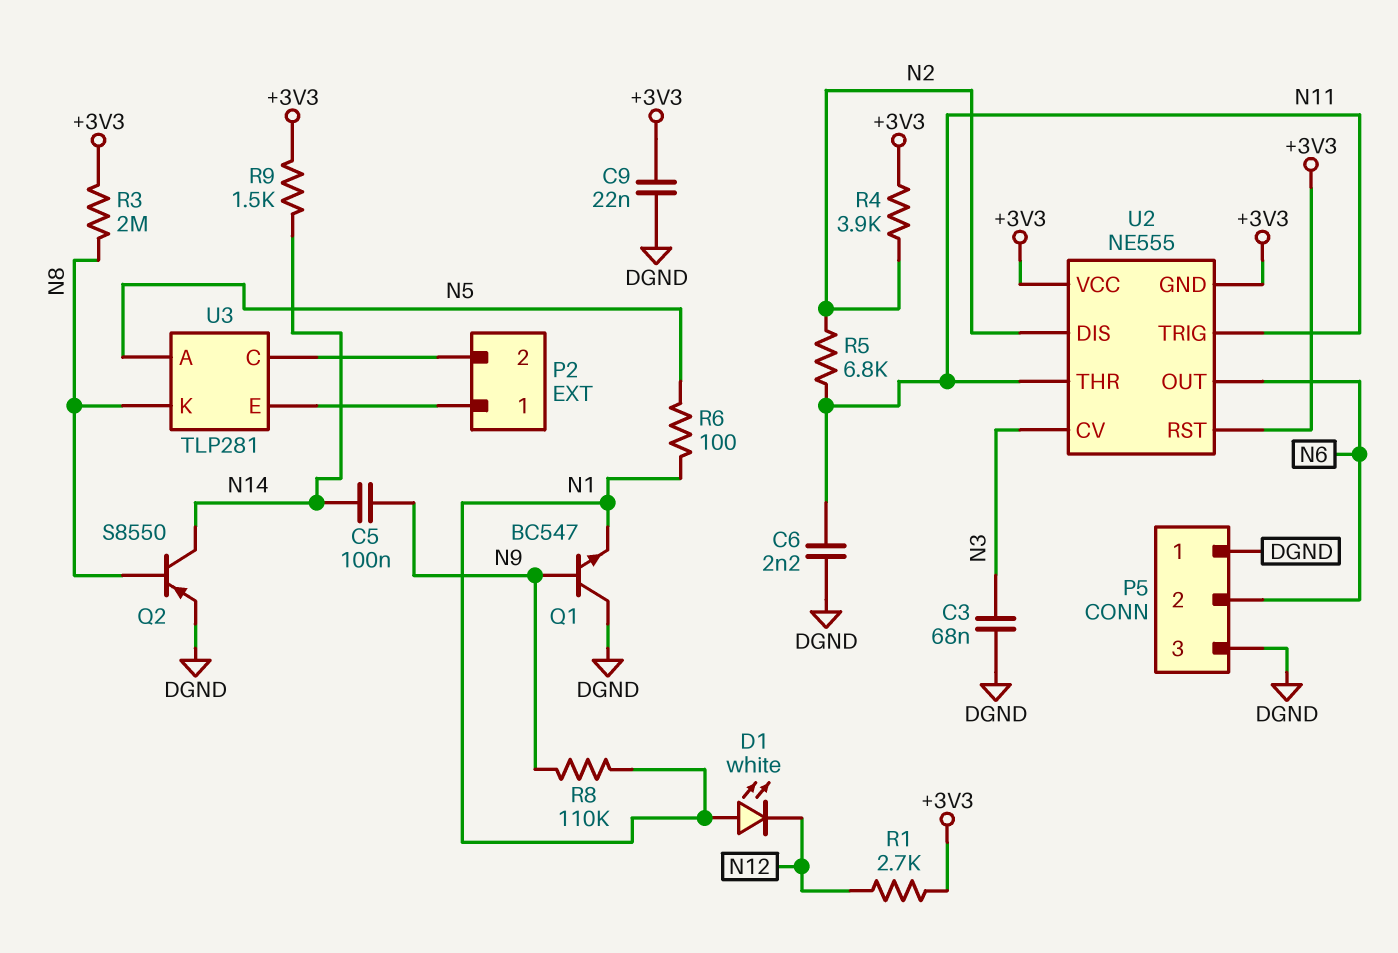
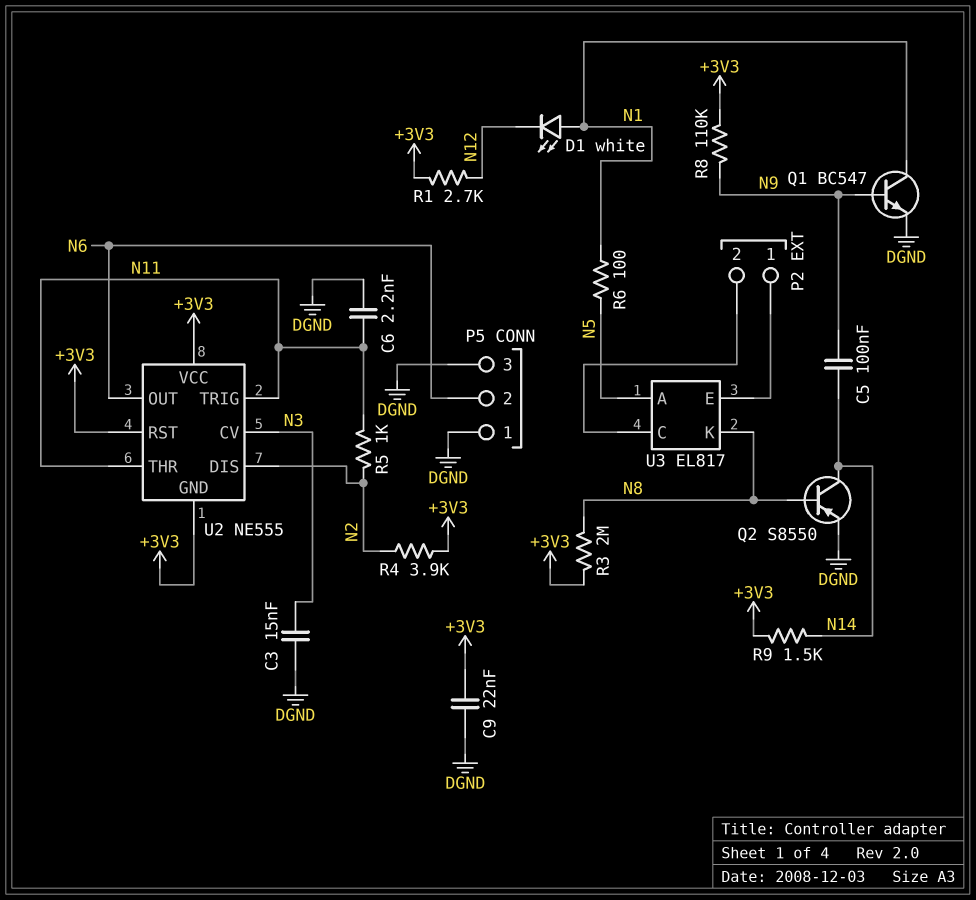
C3: 68nF (DGND, N3) -> 15nF (DGND, N3)
Q1: NPN BC547 (B N9, C DGND, E N1) -> NPN BC547 (B N9, C N1, E DGND)
R5: 6.8k (N2, N11) -> 1k (N2, N11)
R8: 110k (N1, N9) -> 110k (+3V3, N9)
U3: TLP281 -> EL817

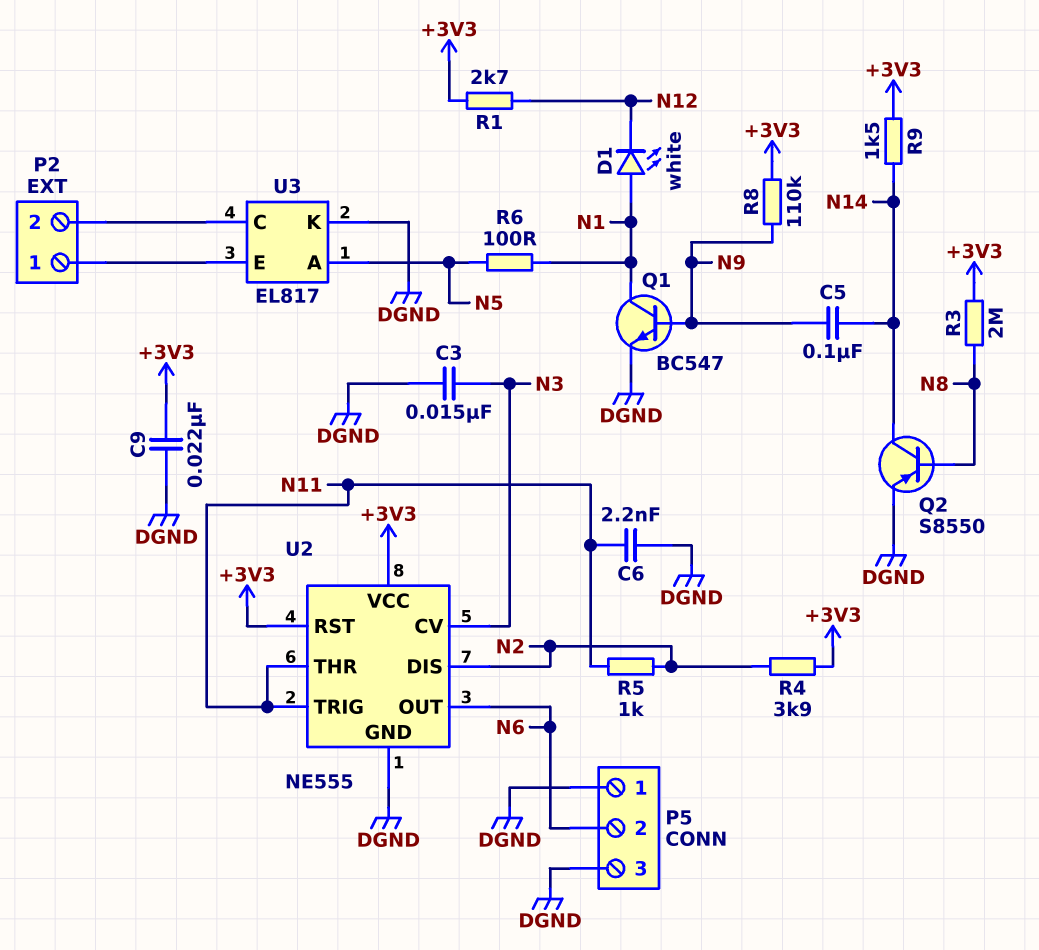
U2 pin GND: +3V3 -> DGND
U3 pin K: N8 -> DGND

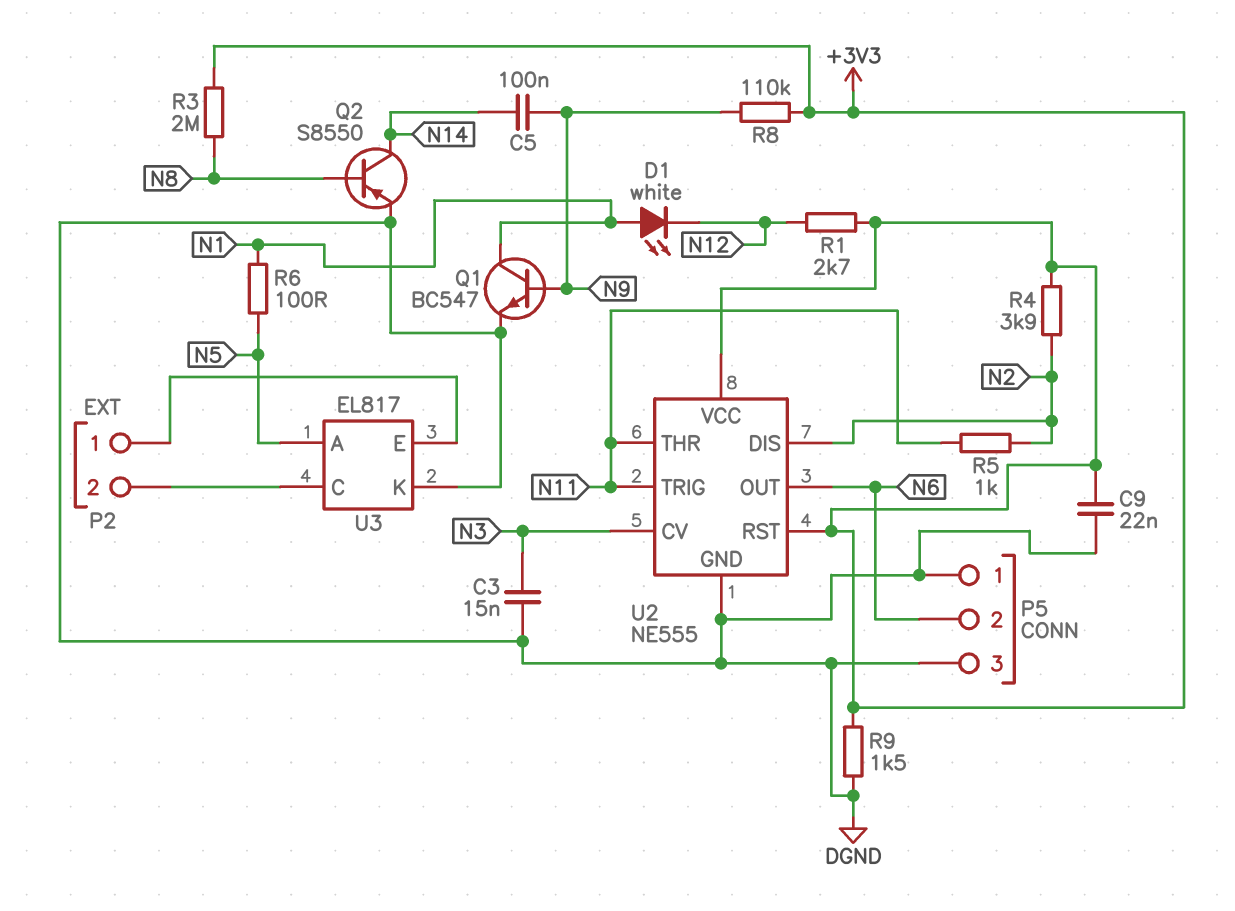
C6: 2.2nF (DGND, N11) -> none
R9: 1.5k (+3V3, N14) -> 1.5k (+3V3, DGND)

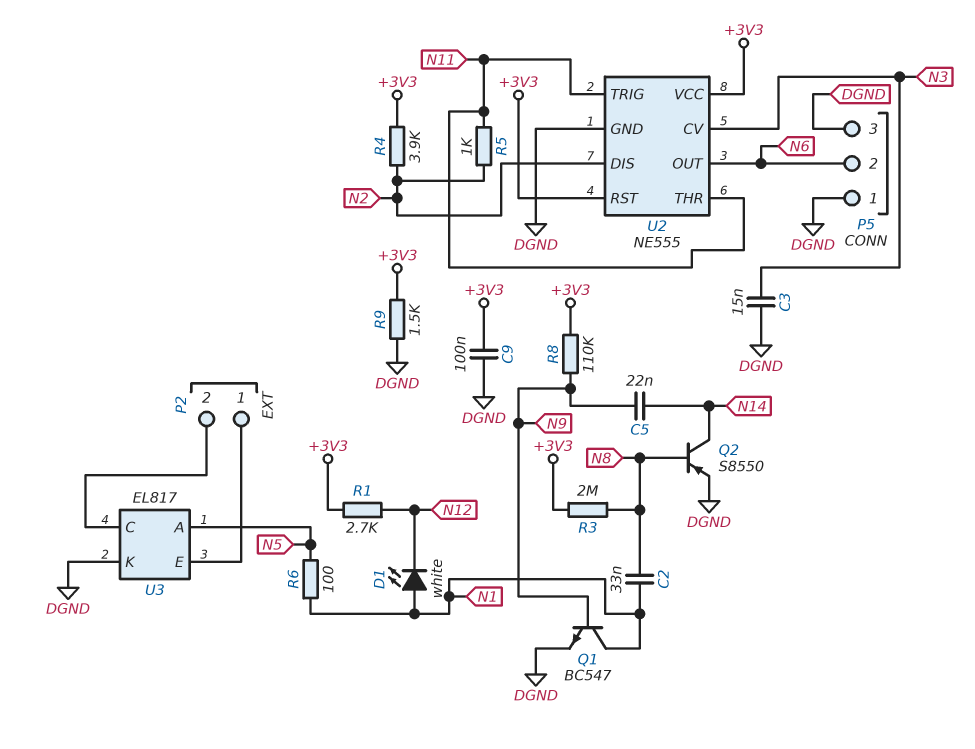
C2: none -> 33nF (N1, N8)
C5: 100nF (N9, N14) -> 22nF (N9, N14)
C9: 22nF (+3V3, DGND) -> 100nF (+3V3, DGND)

